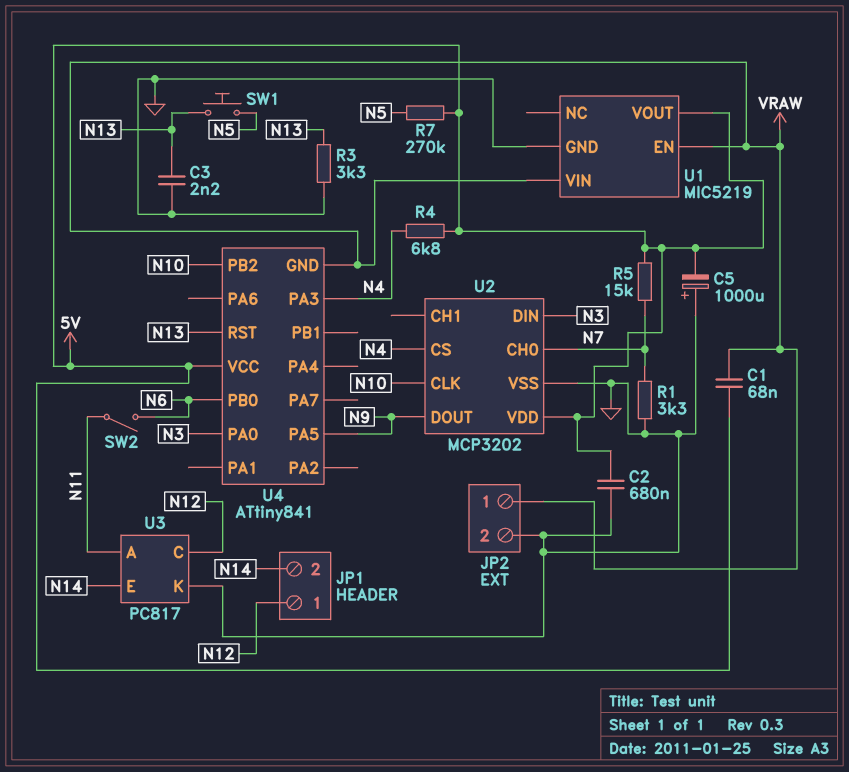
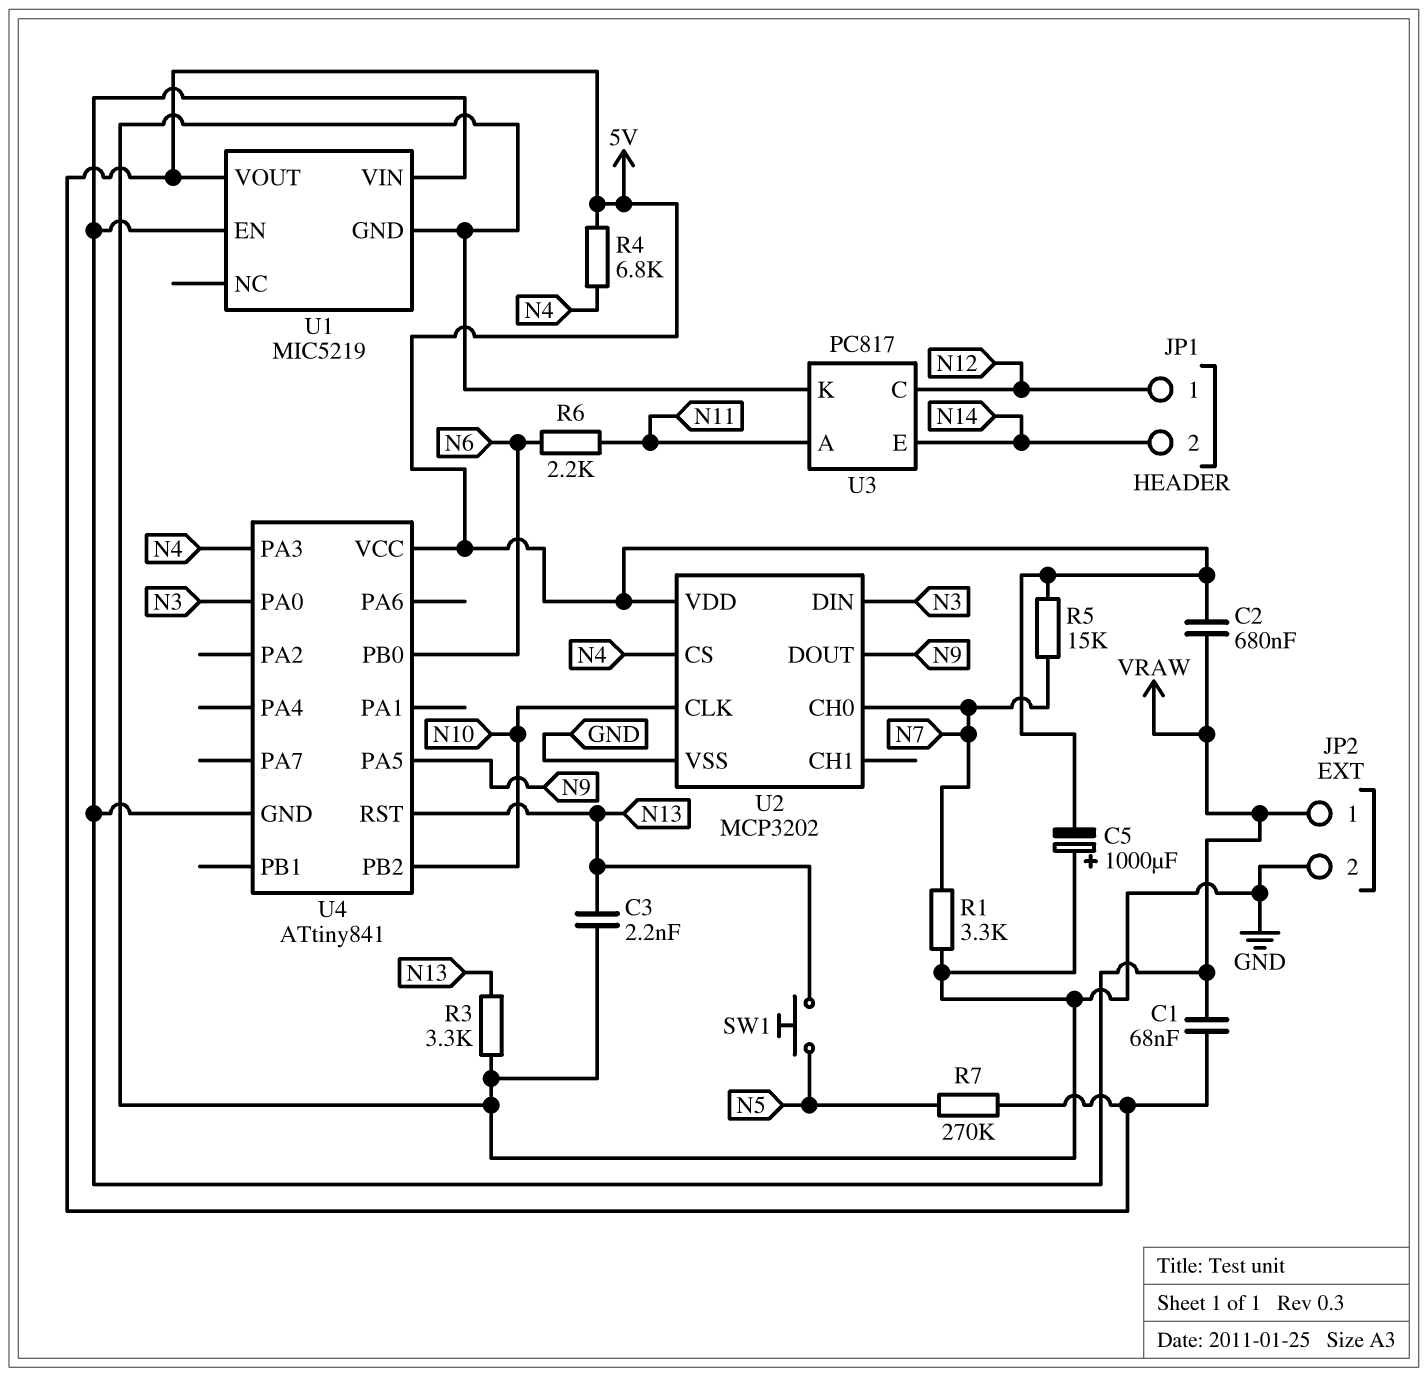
C2: 680nF (5V, GND) -> 680nF (5V, VRAW)
R6: none -> 2.2k (N6, N11)
SW2: switch (N6, N11) -> none

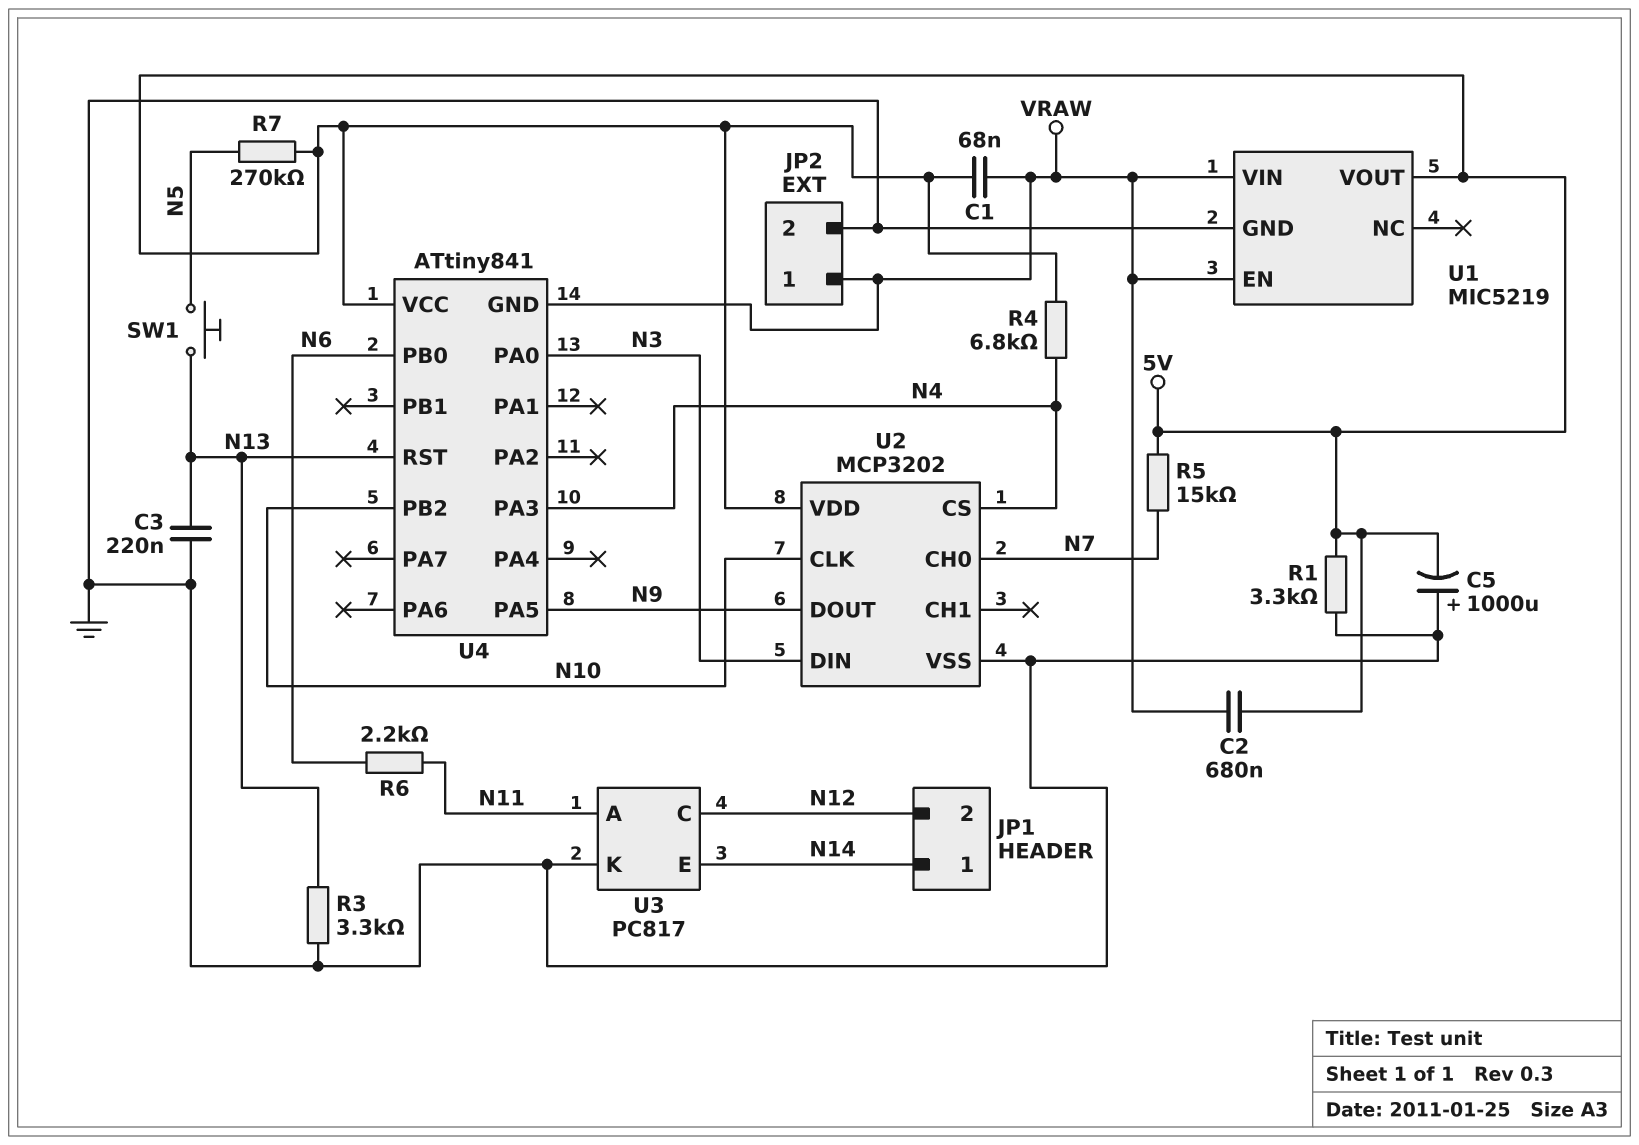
C3: 2.2nF (GND, N13) -> 220nF (GND, N13)
JP1 pin 1: N12 -> N14
JP1 pin 2: N14 -> N12
R1: 3.3k (GND, N7) -> 3.3k (5V, GND)

